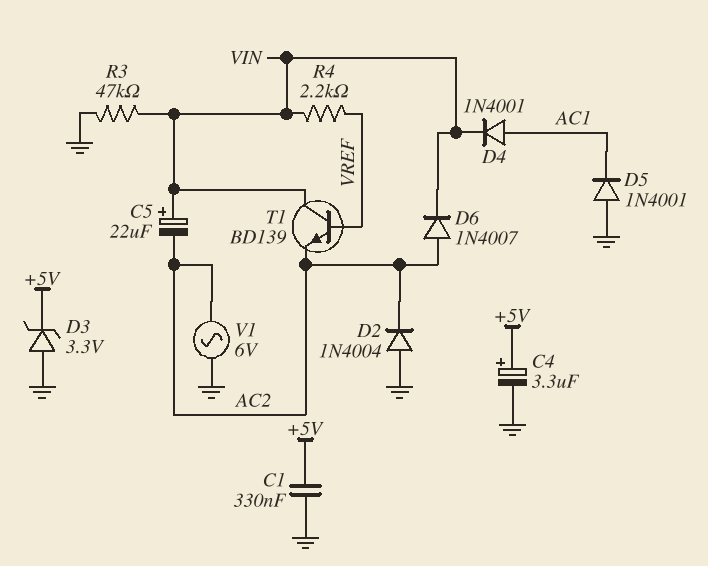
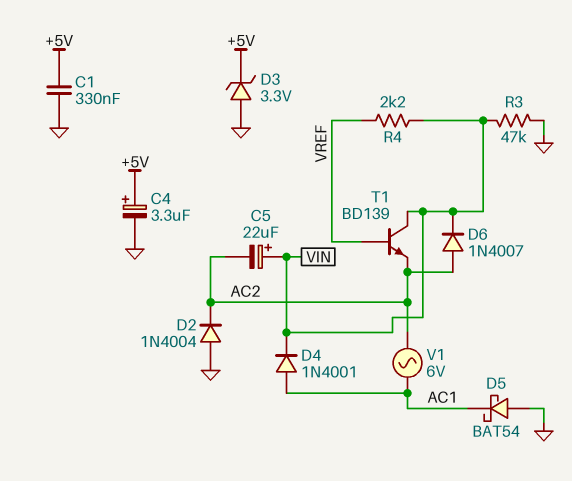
D5: diode 1N4001 (A GND, K AC1) -> schottky BAT54 (A GND, K AC1)
V1: AC 6V (AC2, GND) -> AC 6V (AC1, AC2)

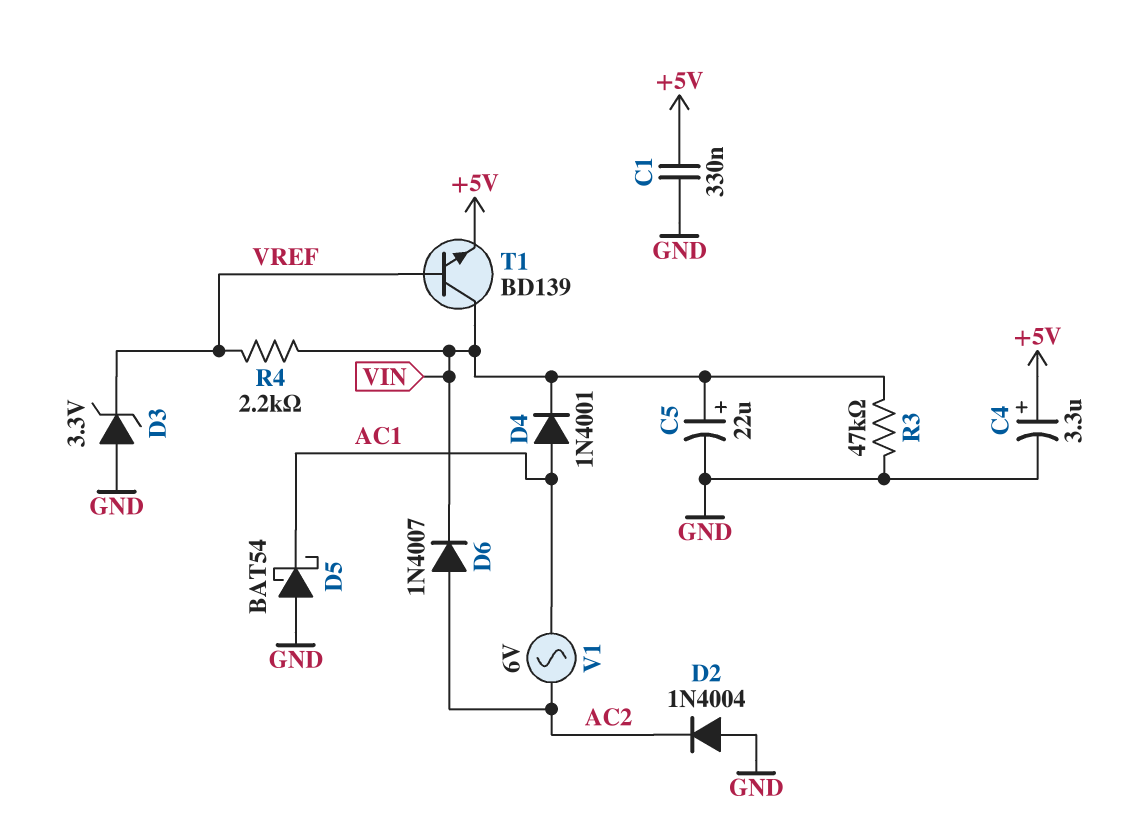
C5: 22uF (plus VIN, minus AC2) -> 22uF (plus VIN, minus GND)
D3: zener 3.3V (A GND, K +5V) -> zener 3.3V (A GND, K VREF)
T1: NPN BD139 (B VREF, C VIN, E AC2) -> NPN BD139 (B VREF, C VIN, E +5V)

